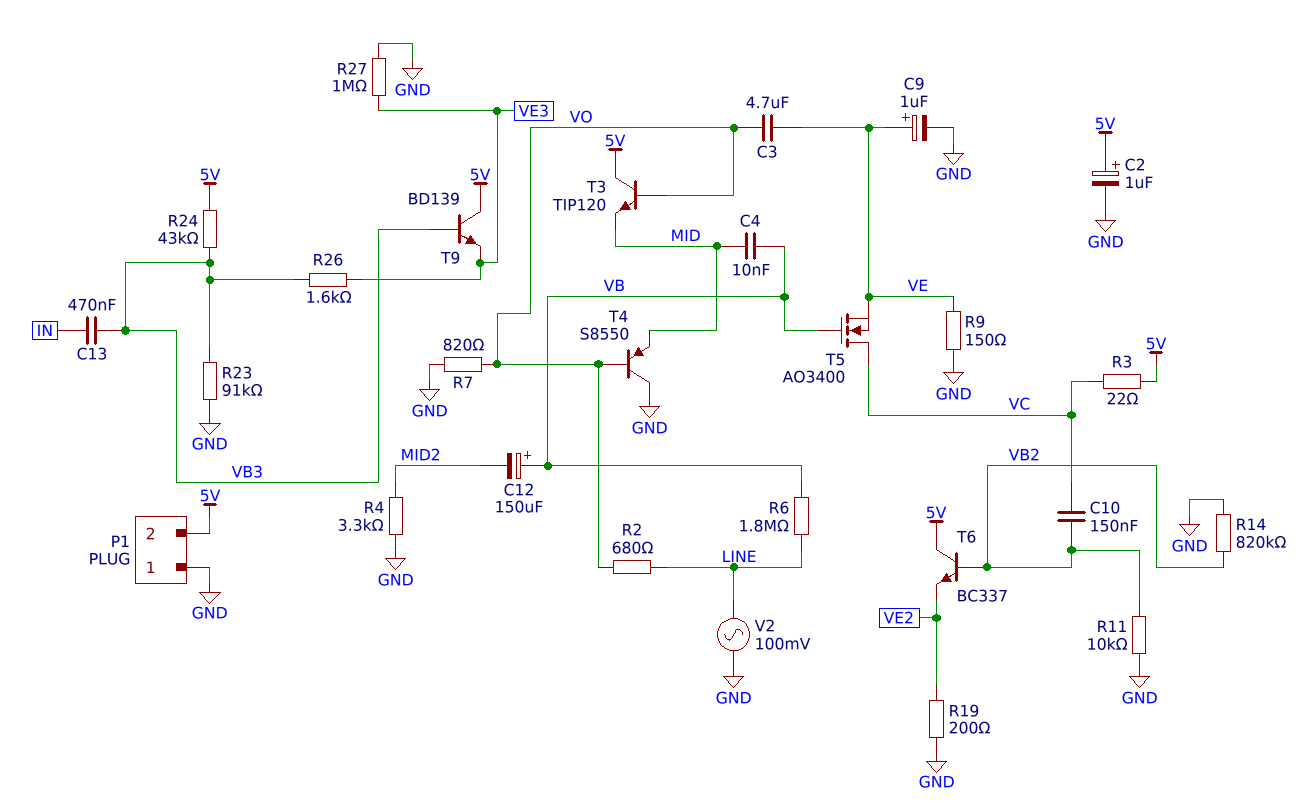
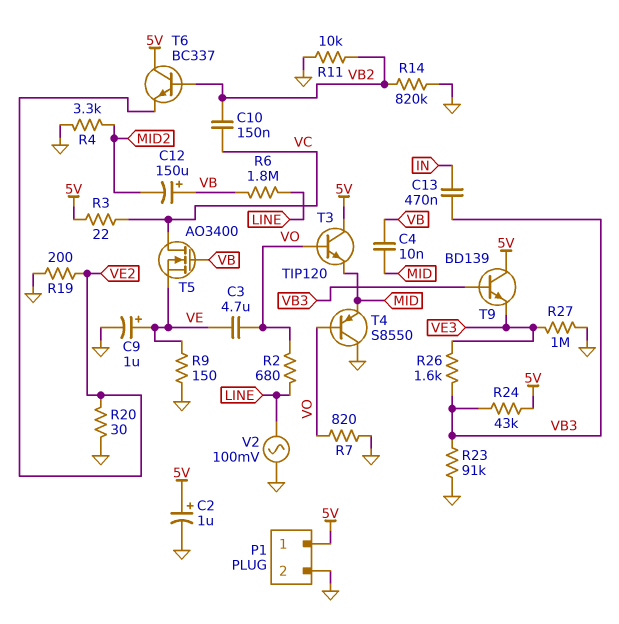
P1 pin 1: GND -> 5V
P1 pin 2: 5V -> GND
R20: none -> 30 (GND, VE2)

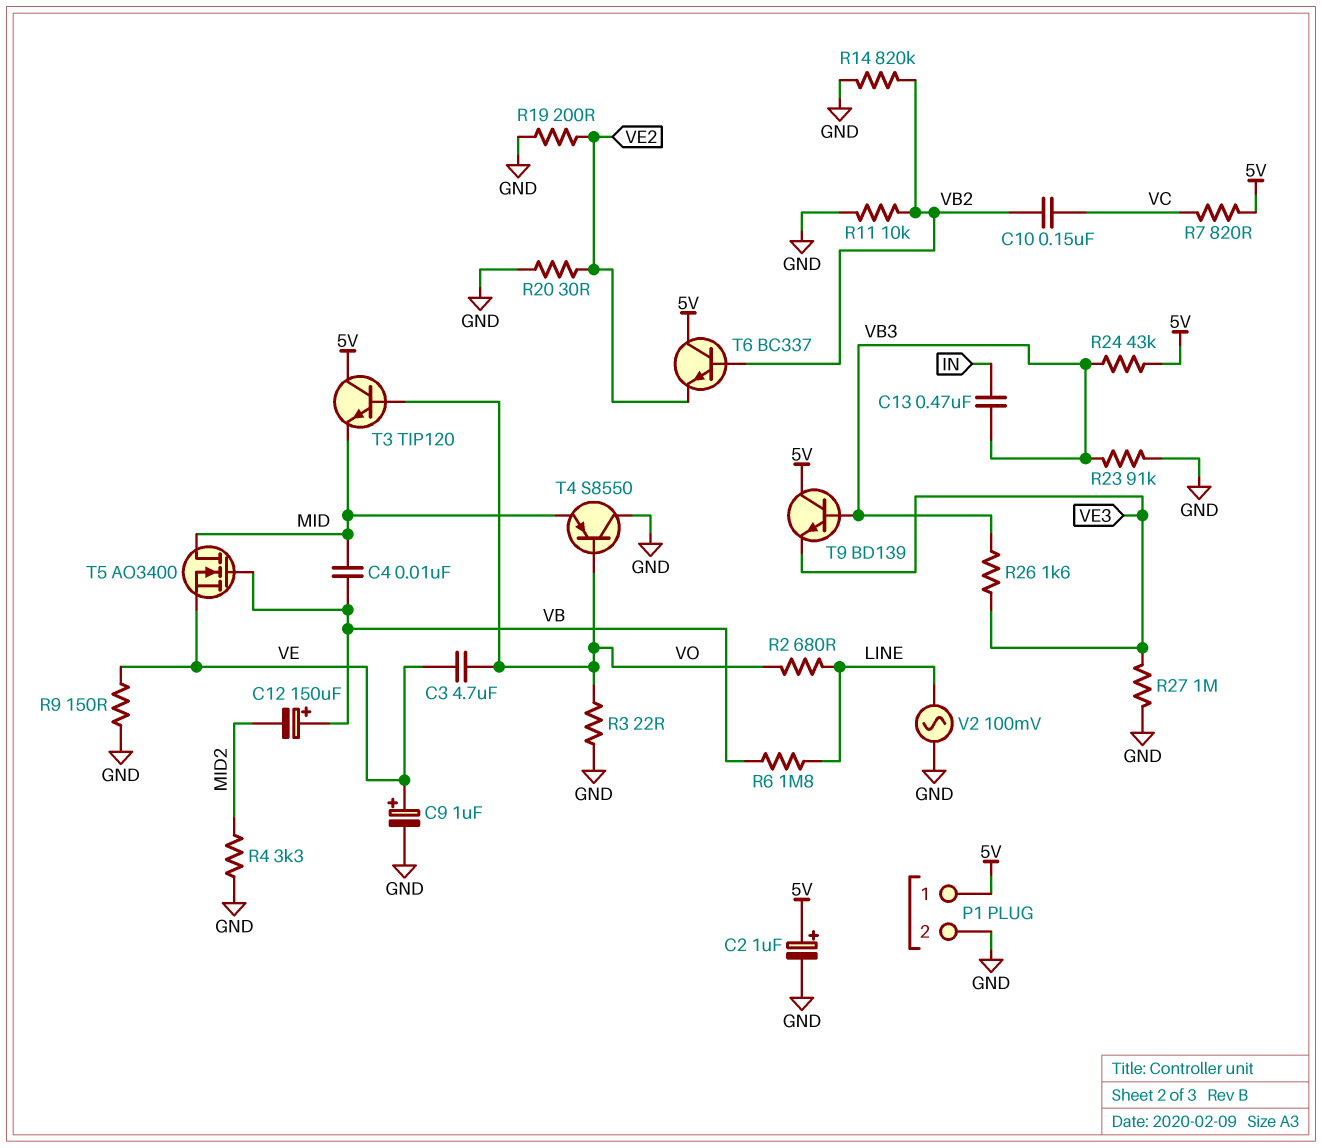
R3: 22 (5V, VC) -> 22 (GND, VO)
R7: 820 (GND, VO) -> 820 (5V, VC)
T5: NMOS AO3400 (G VB, D VC, S VE) -> NMOS AO3400 (G VB, D MID, S VE)

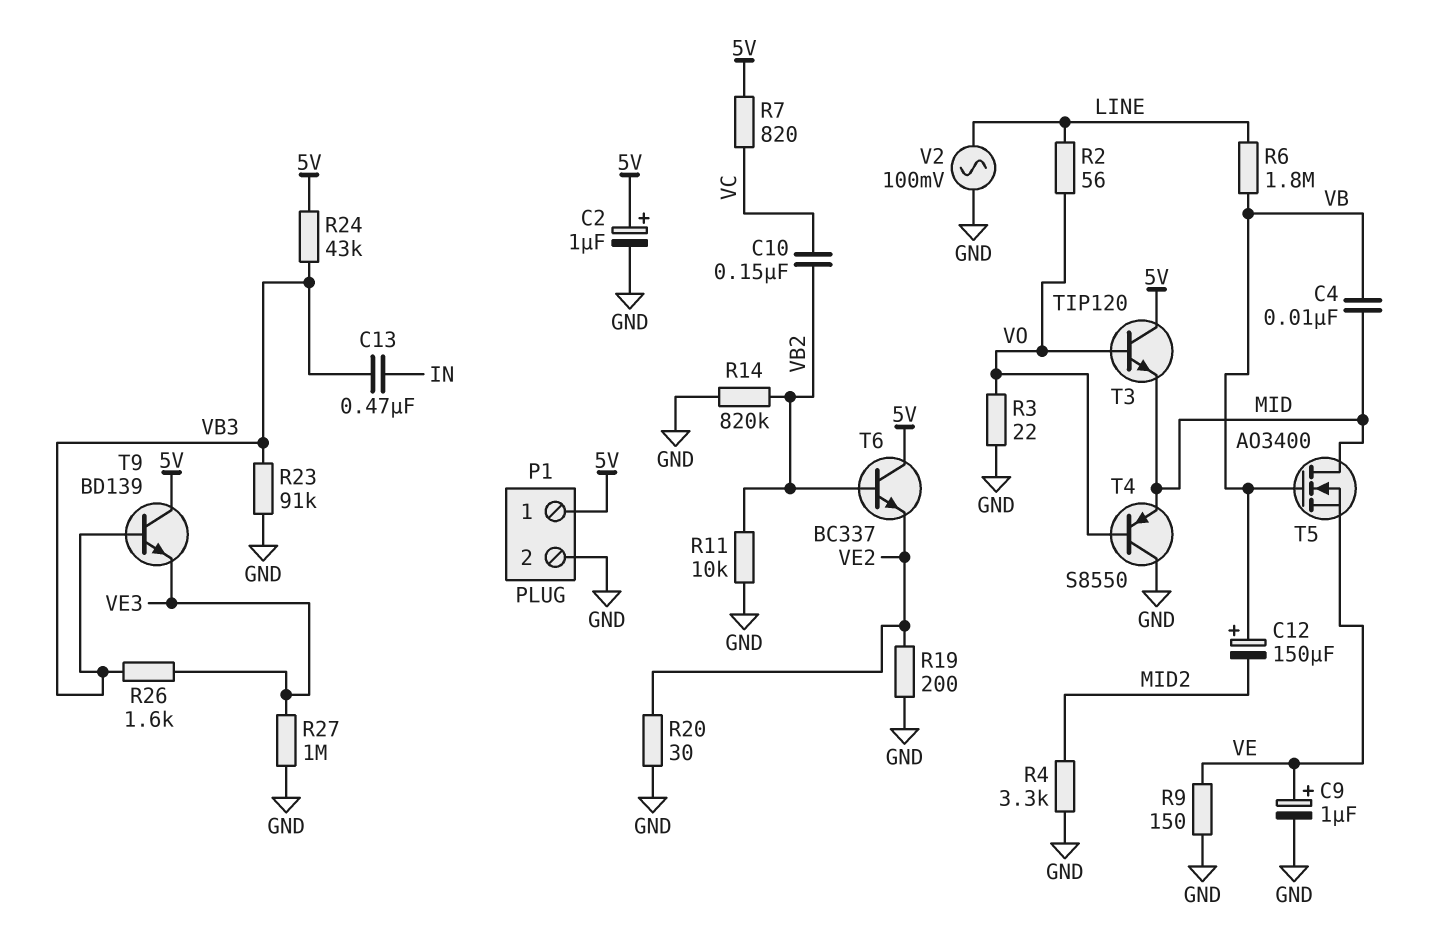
C3: 4.7uF (VE, VO) -> none
R2: 680 (LINE, VO) -> 56 (LINE, VO)

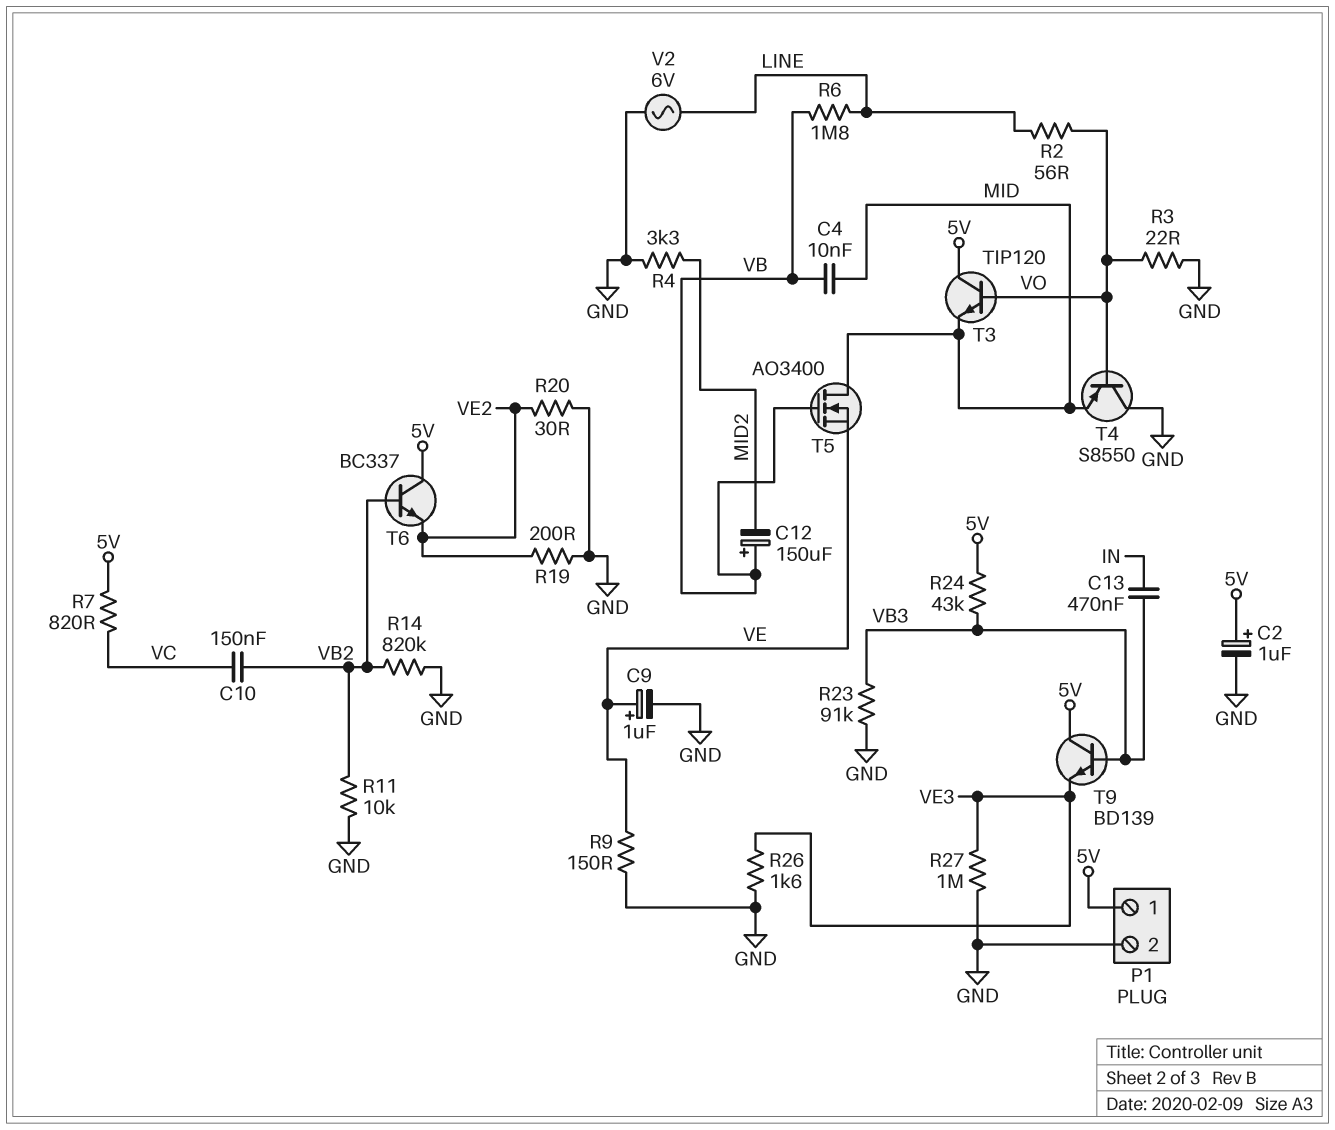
R26: 1.6k (VB3, VE3) -> 1.6k (GND, VE3)
V2: AC 100mV (GND, LINE) -> AC 6V (GND, LINE)

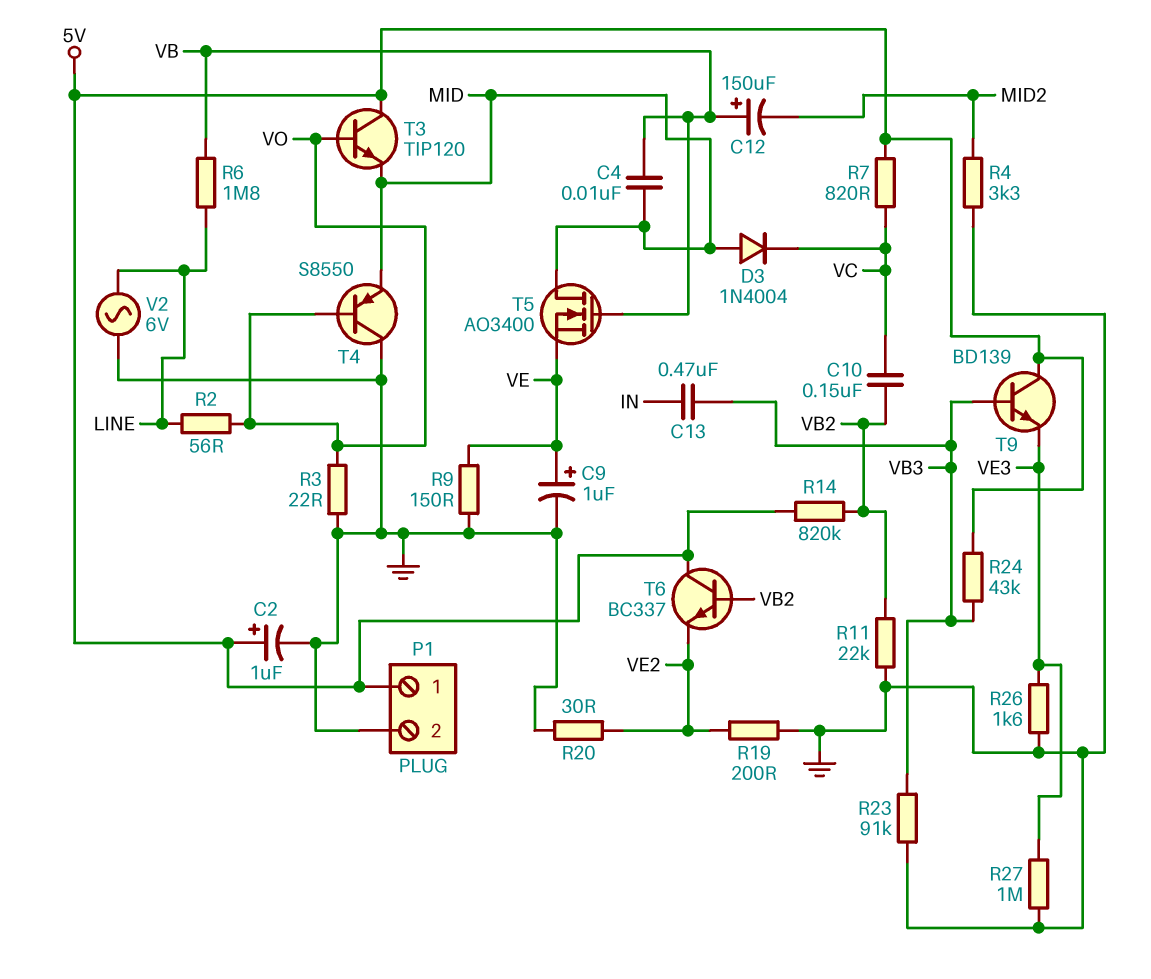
D3: none -> diode 1N4004 (A MID, K VC)
R11: 10k (GND, VB2) -> 22k (GND, VB2)
R14: 820k (GND, VB2) -> 820k (5V, VB2)

